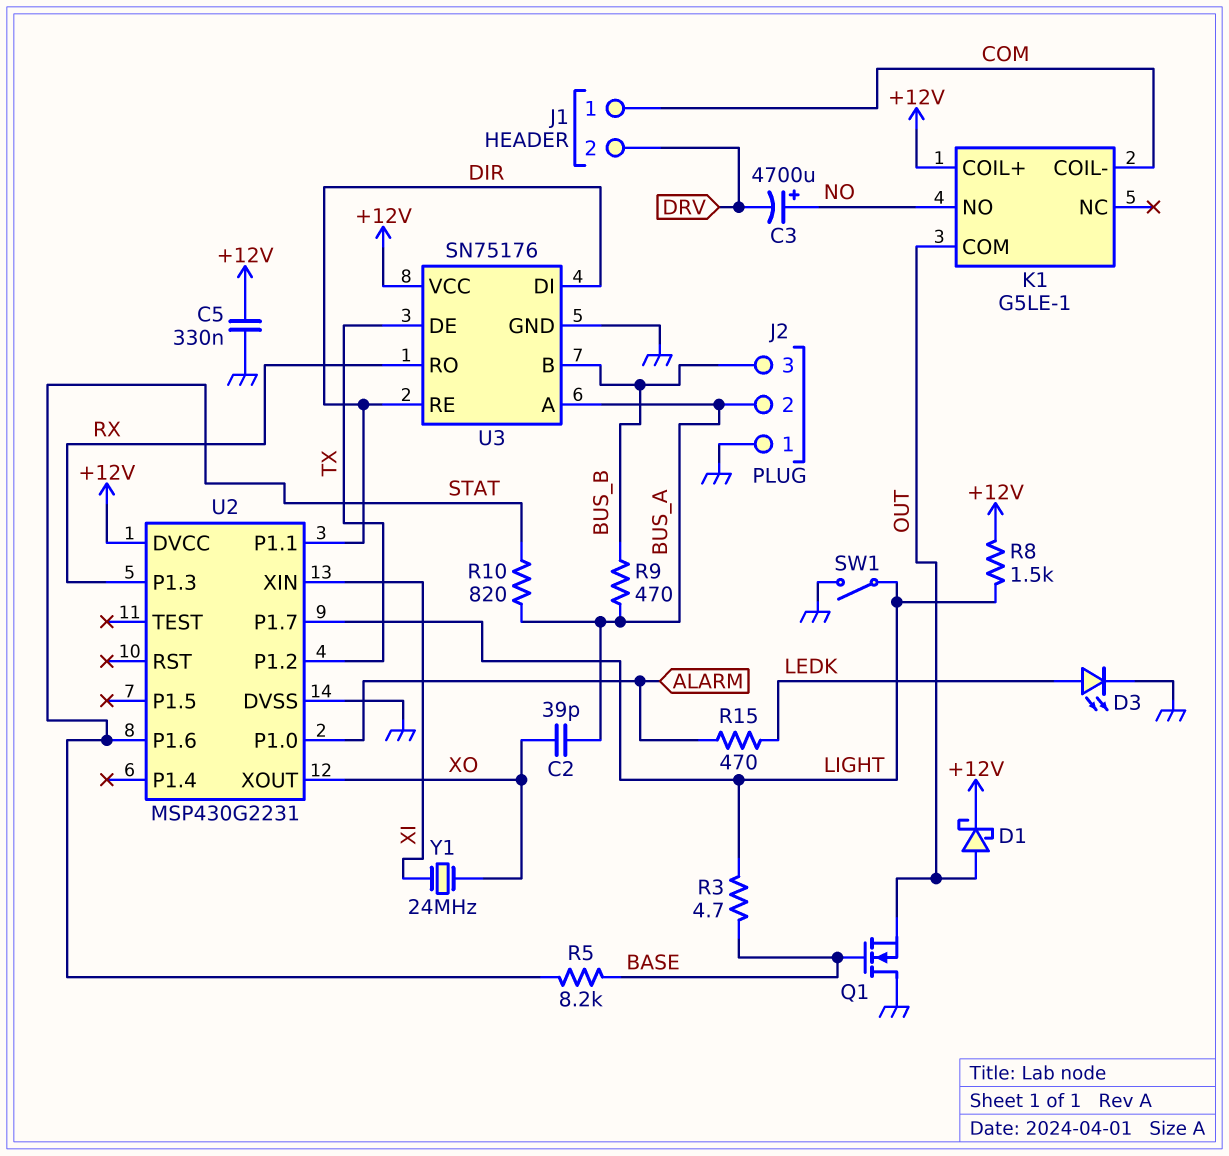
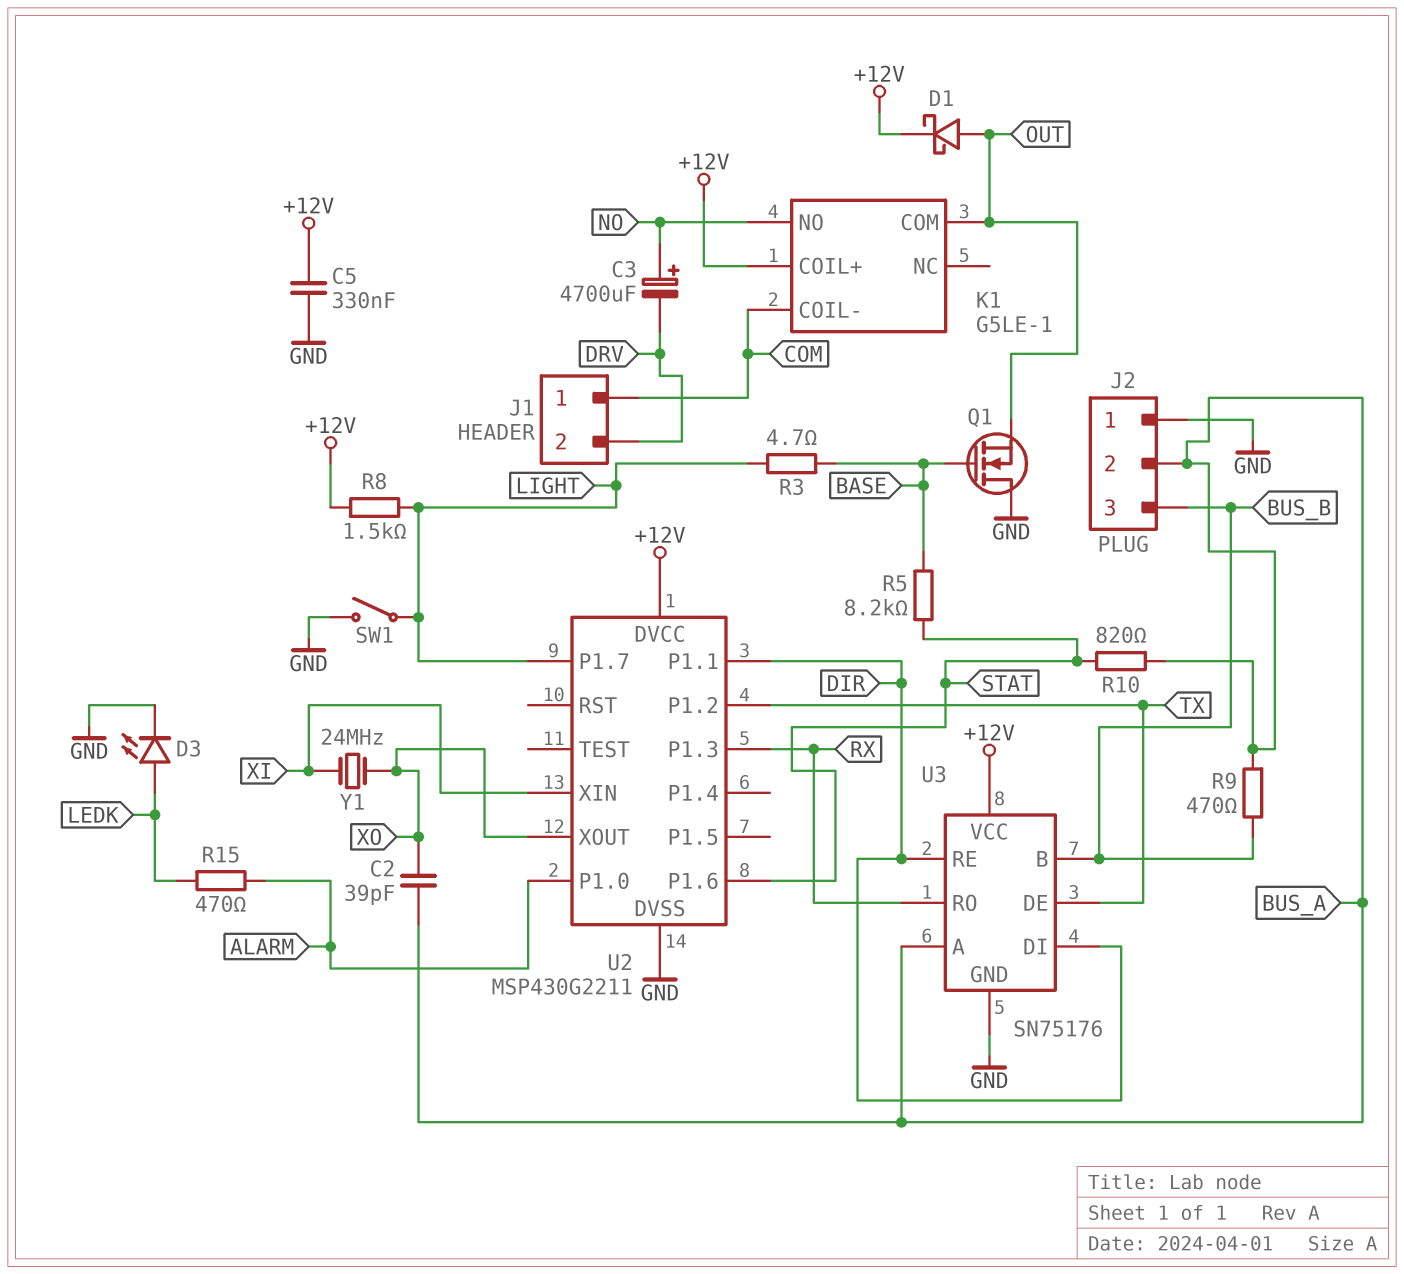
U2: MSP430G2231 -> MSP430G2211

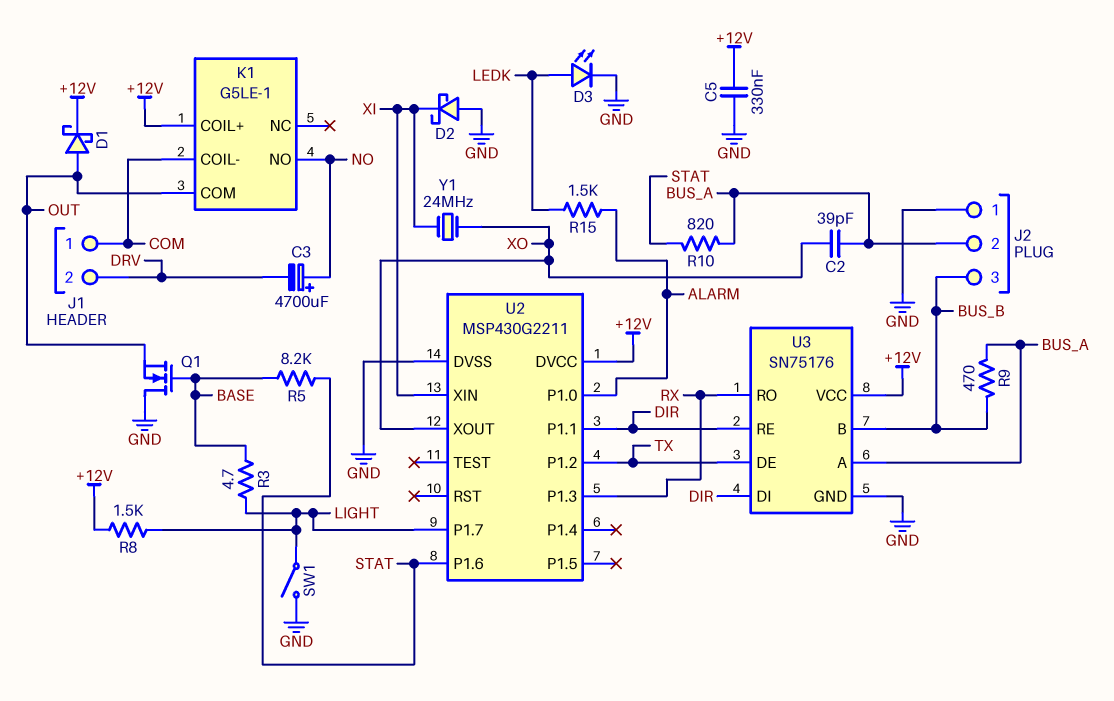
D2: none -> schottky (A GND, K XI)
R15: 470 (ALARM, LEDK) -> 1.5k (ALARM, LEDK)

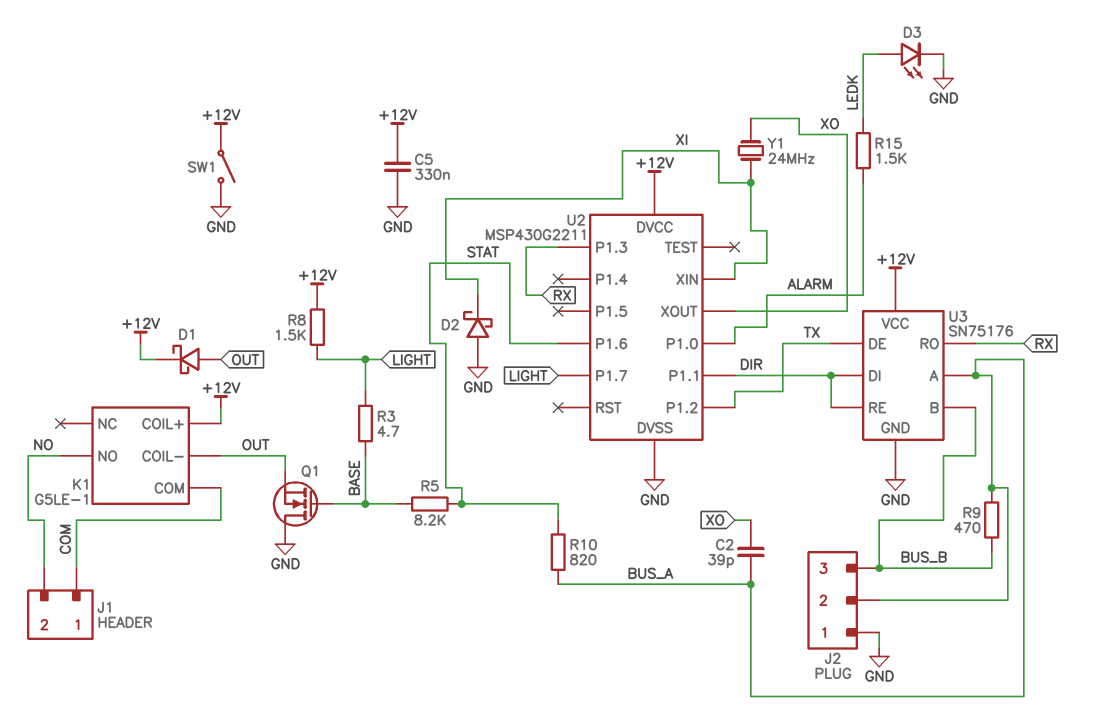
C3: 4700uF (plus NO, minus DRV) -> none
J1 pin 2: DRV -> NO
K1 pin COIL-: COM -> OUT
K1 pin COM: OUT -> COM
SW1: switch (GND, LIGHT) -> switch (+12V, GND)

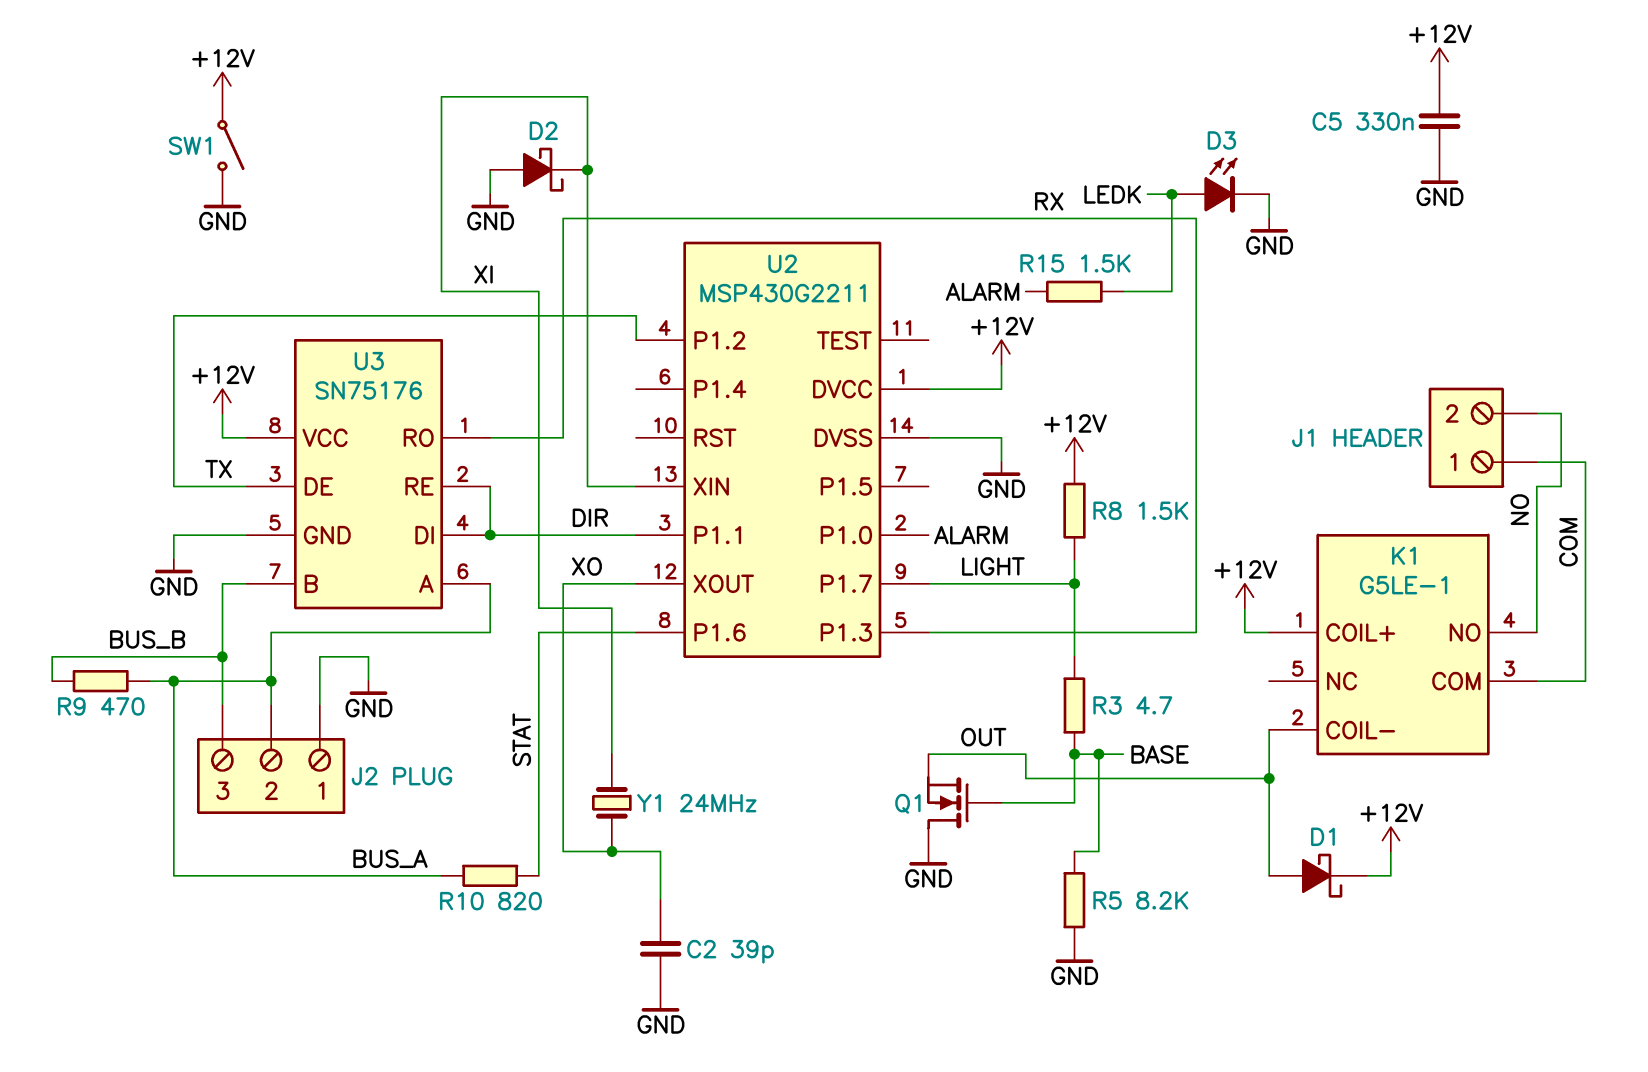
C2: 39pF (BUS_A, XO) -> 39pF (GND, XO)
R5: 8.2k (BASE, STAT) -> 8.2k (BASE, GND)

